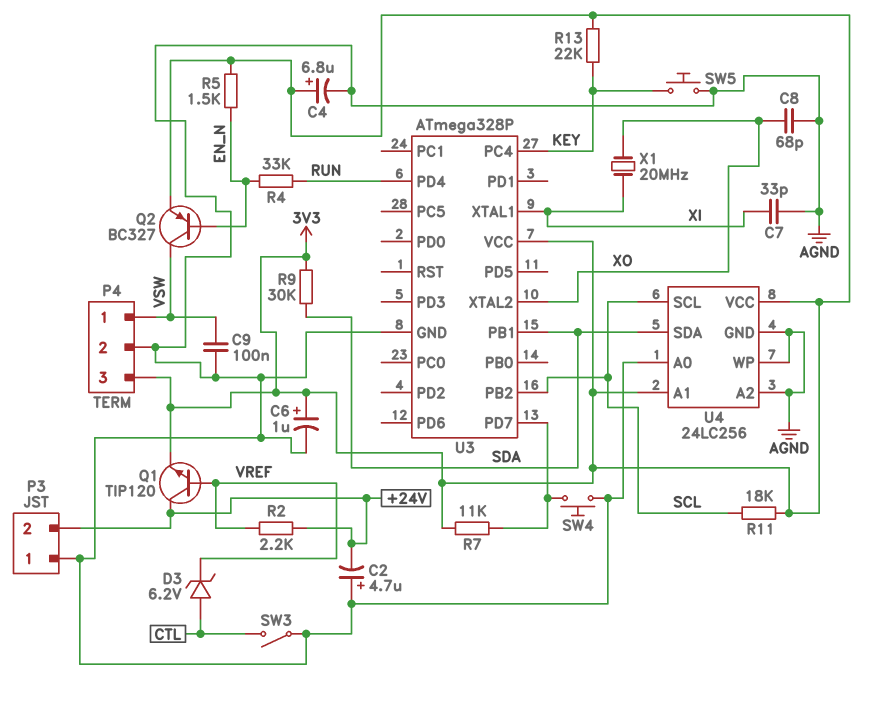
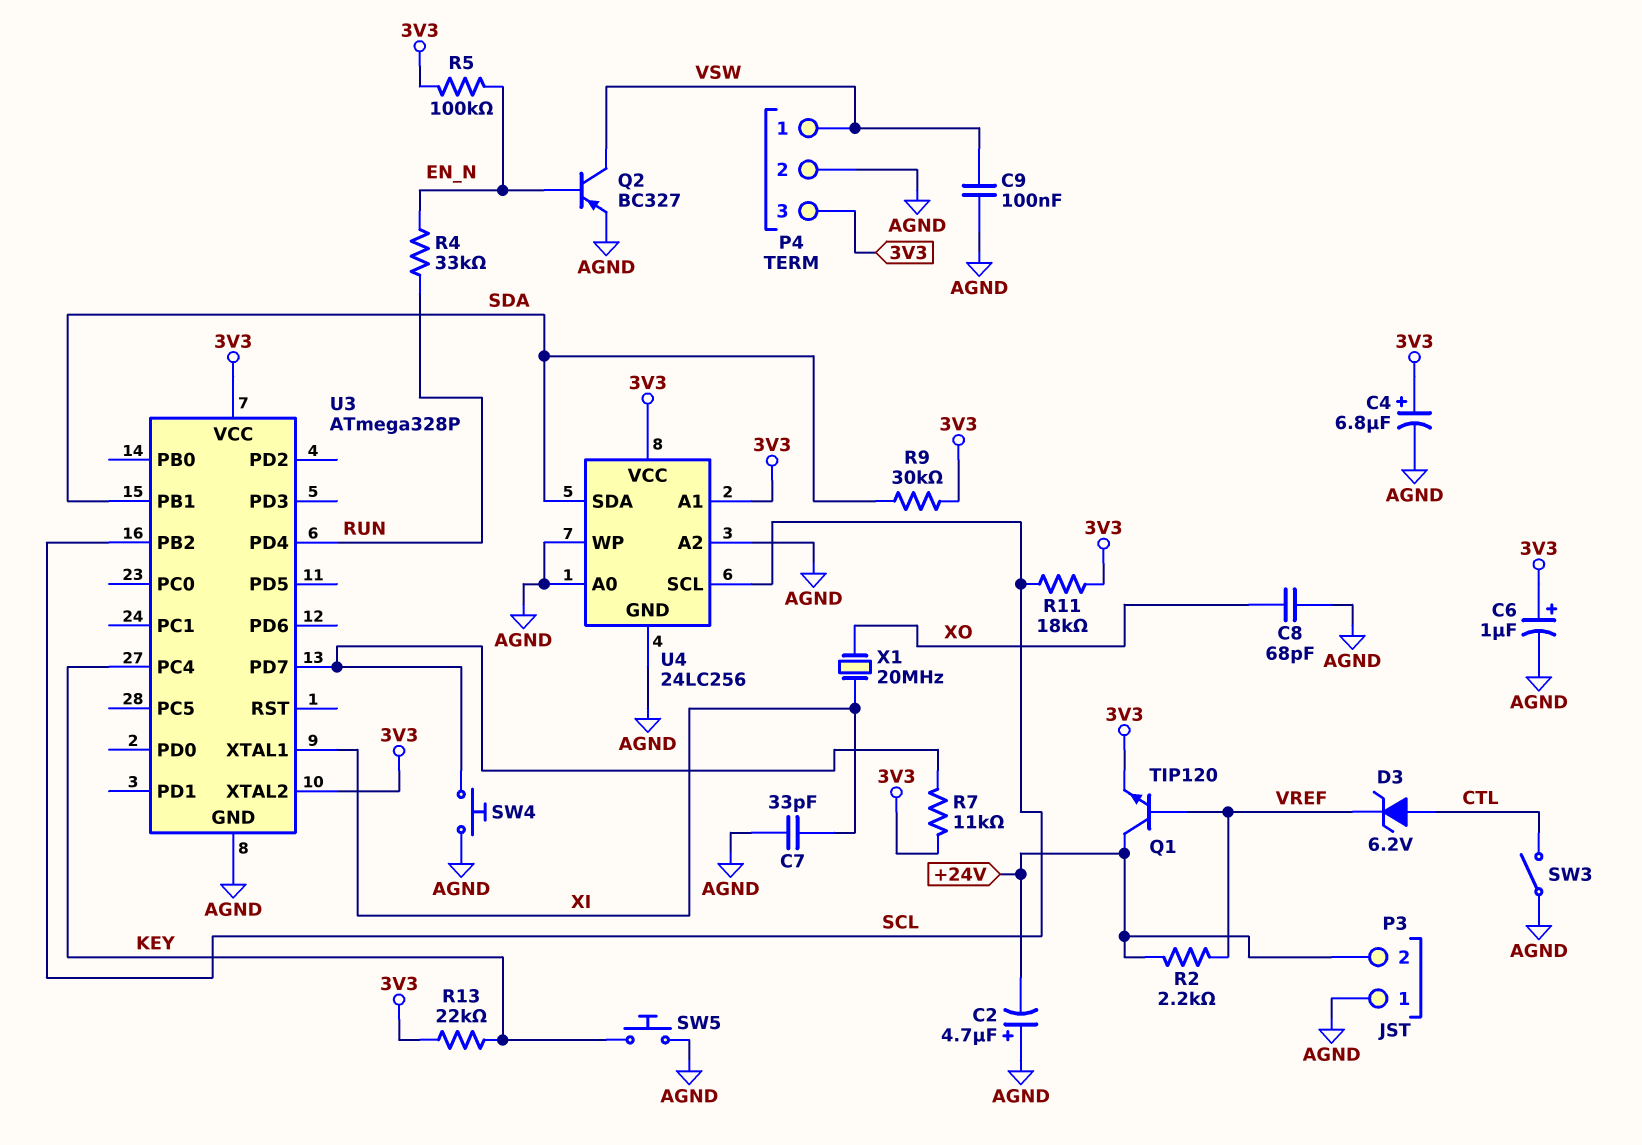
Q2: PNP BC327 (B EN_N, C VSW, E 3V3) -> PNP BC327 (B EN_N, C VSW, E AGND)
R5: 1.5k (3V3, EN_N) -> 100k (3V3, EN_N)
U3 pin XTAL2: XO -> 3V3

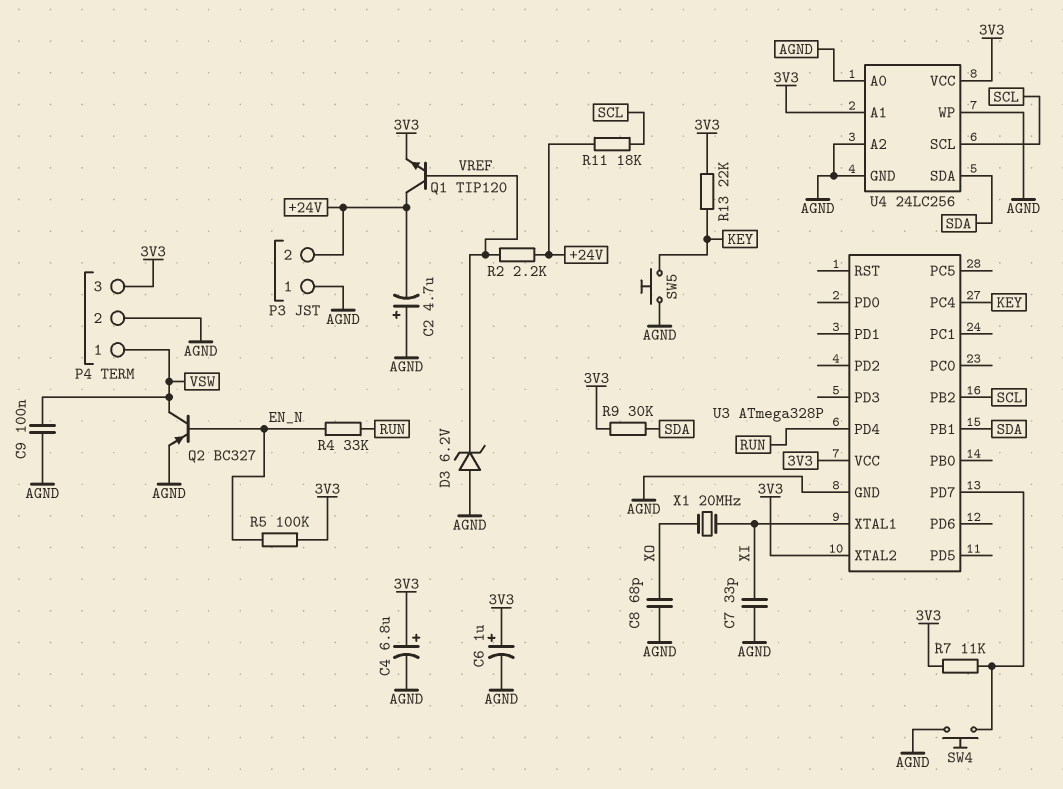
D3: zener 6.2V (A CTL, K VREF) -> zener 6.2V (A AGND, K VREF)
R11: 18k (3V3, SCL) -> 18k (+24V, SCL)
SW3: switch (AGND, CTL) -> none

